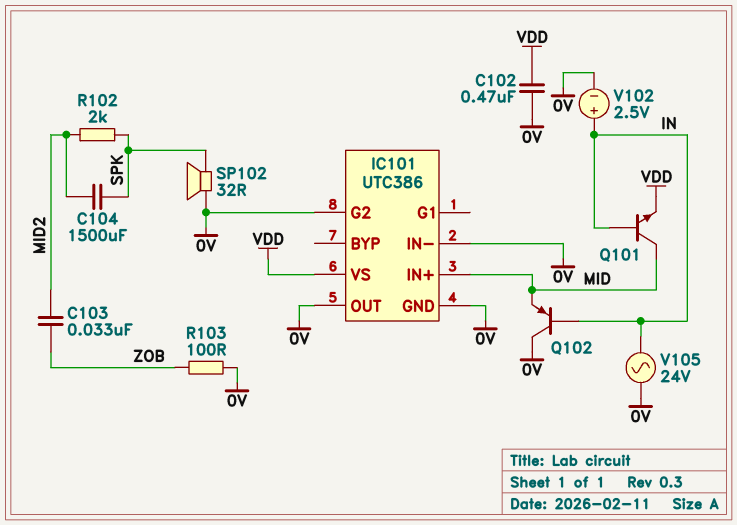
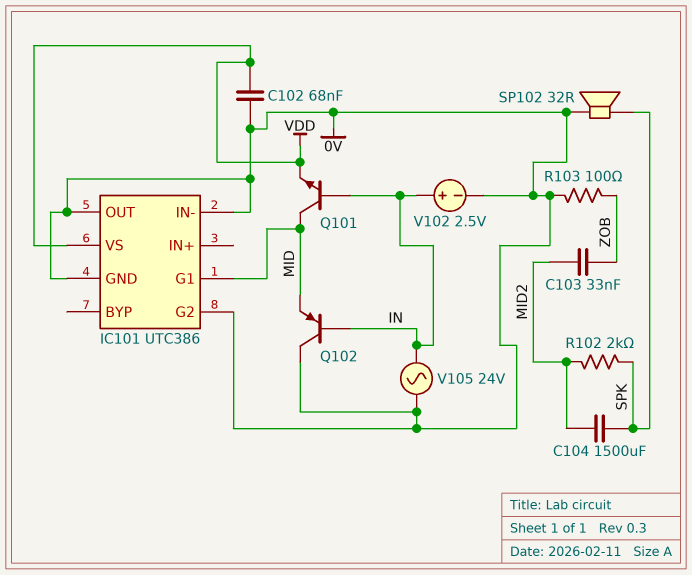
C102: 470nF (0V, VDD) -> 68nF (0V, VDD)
IC101 pin G1: none -> MID
IC101 pin IN+: MID -> none

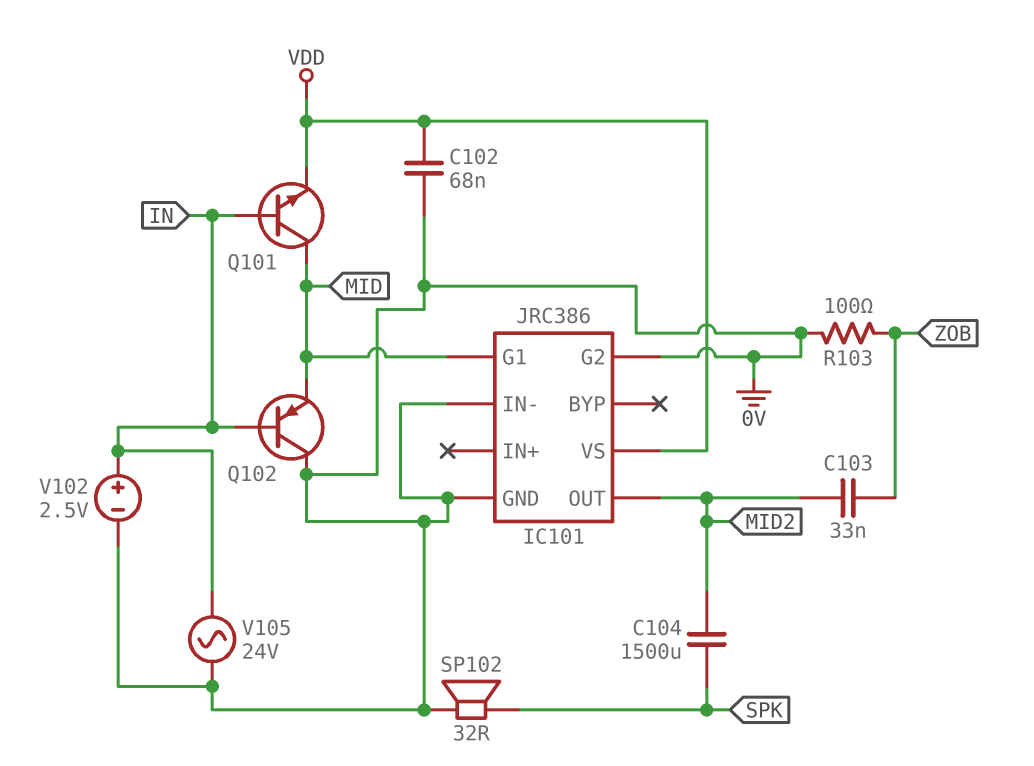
IC101: UTC386 -> JRC386
IC101 pin OUT: 0V -> MID2
R102: 2k (MID2, SPK) -> none

